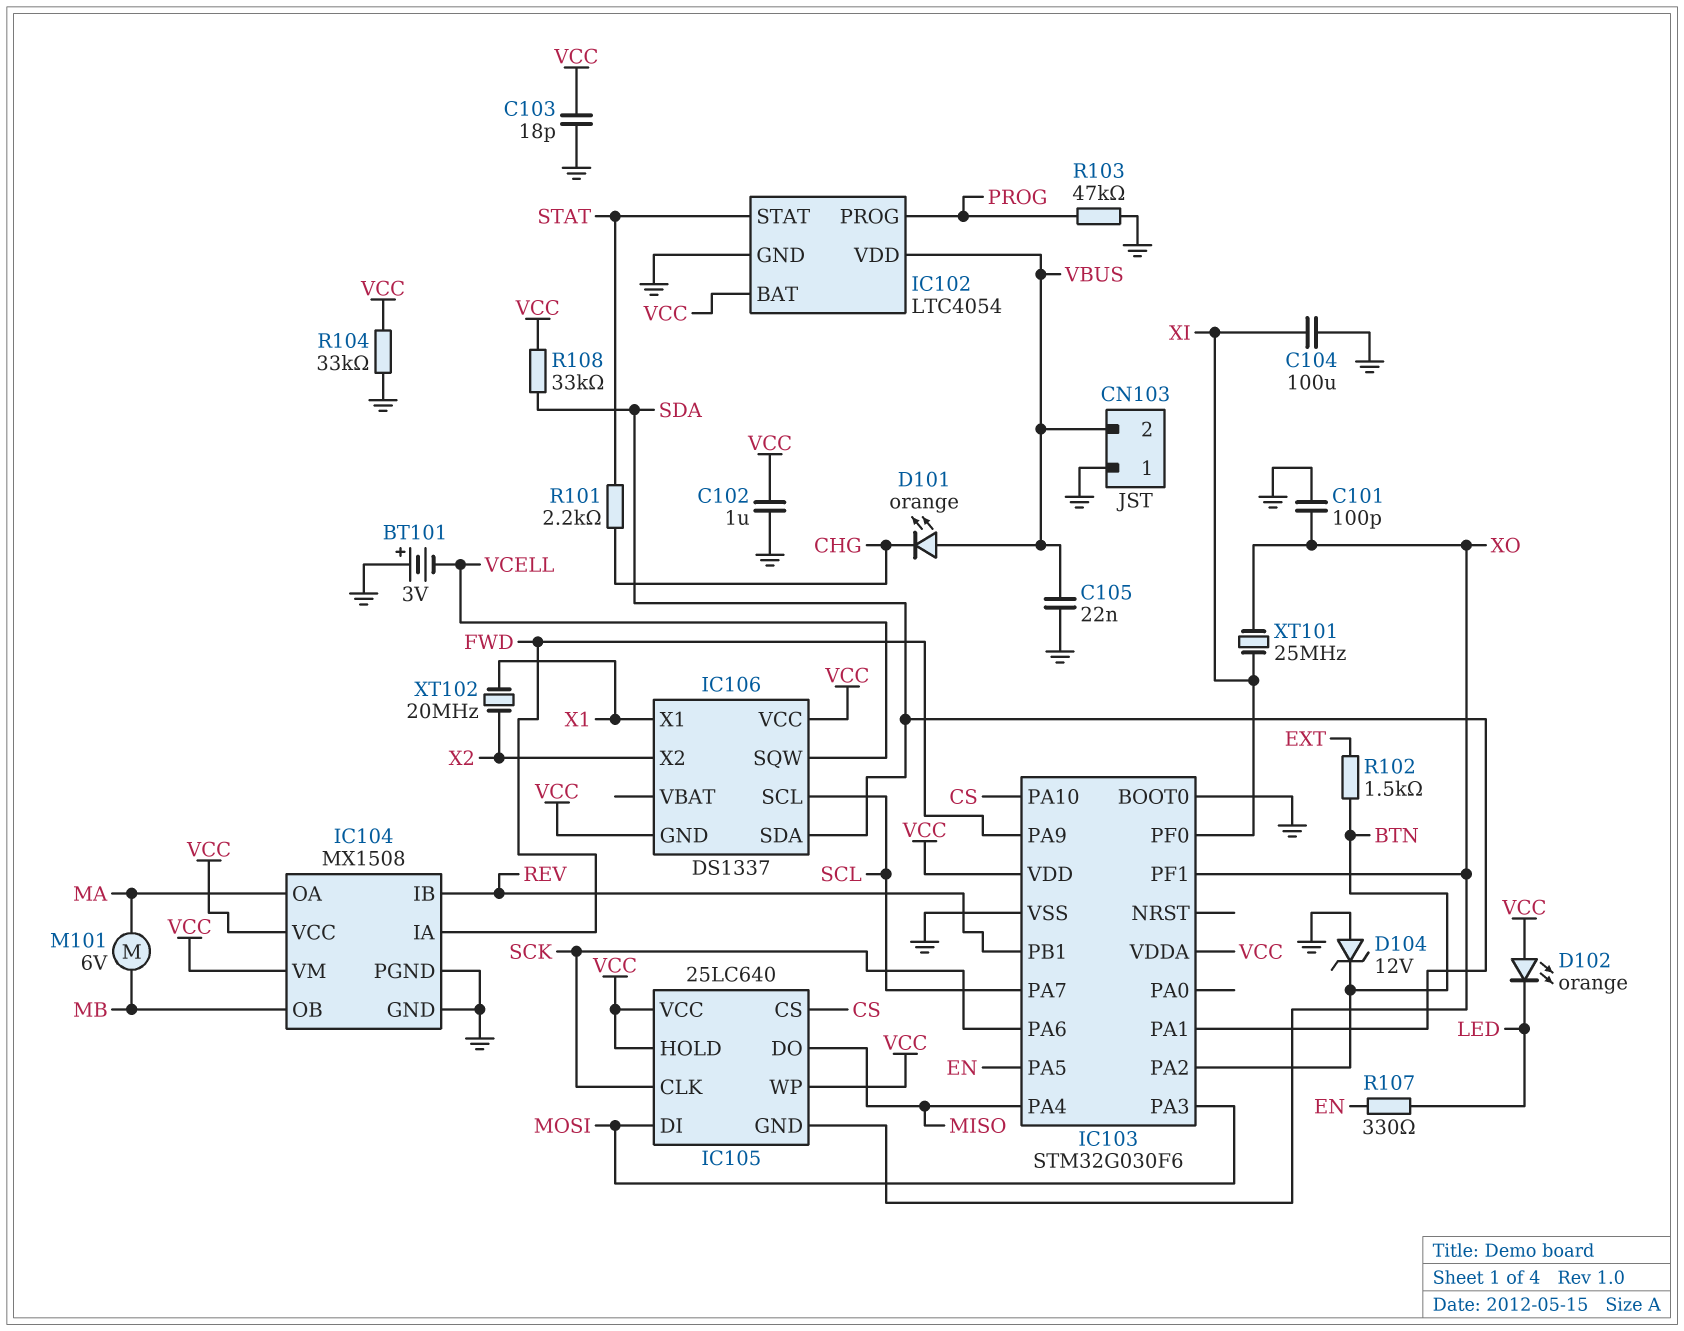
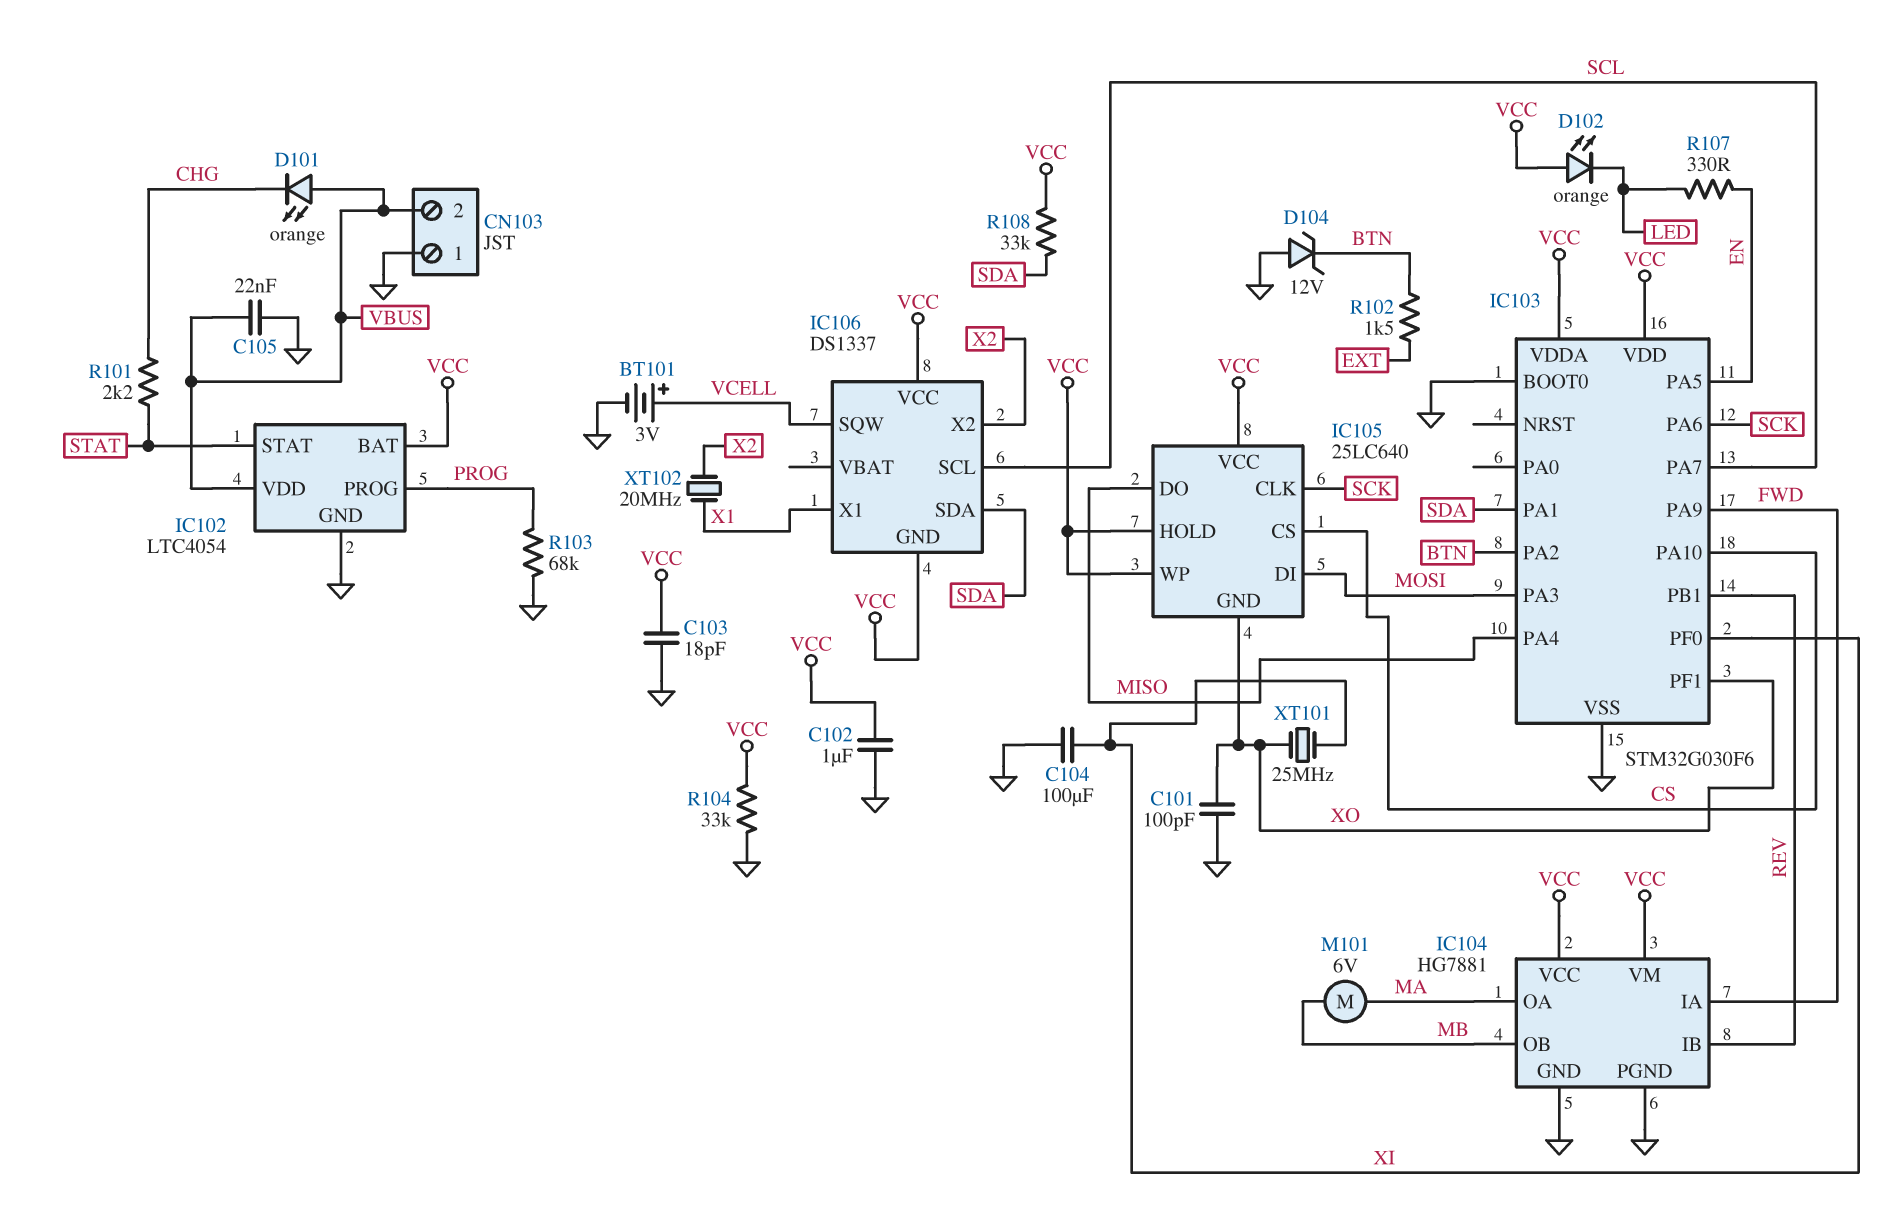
BT101: 3V (plus GND, minus VCELL) -> 3V (plus VCELL, minus GND)
IC104: MX1508 -> HG7881
R103: 47k (GND, PROG) -> 68k (GND, PROG)

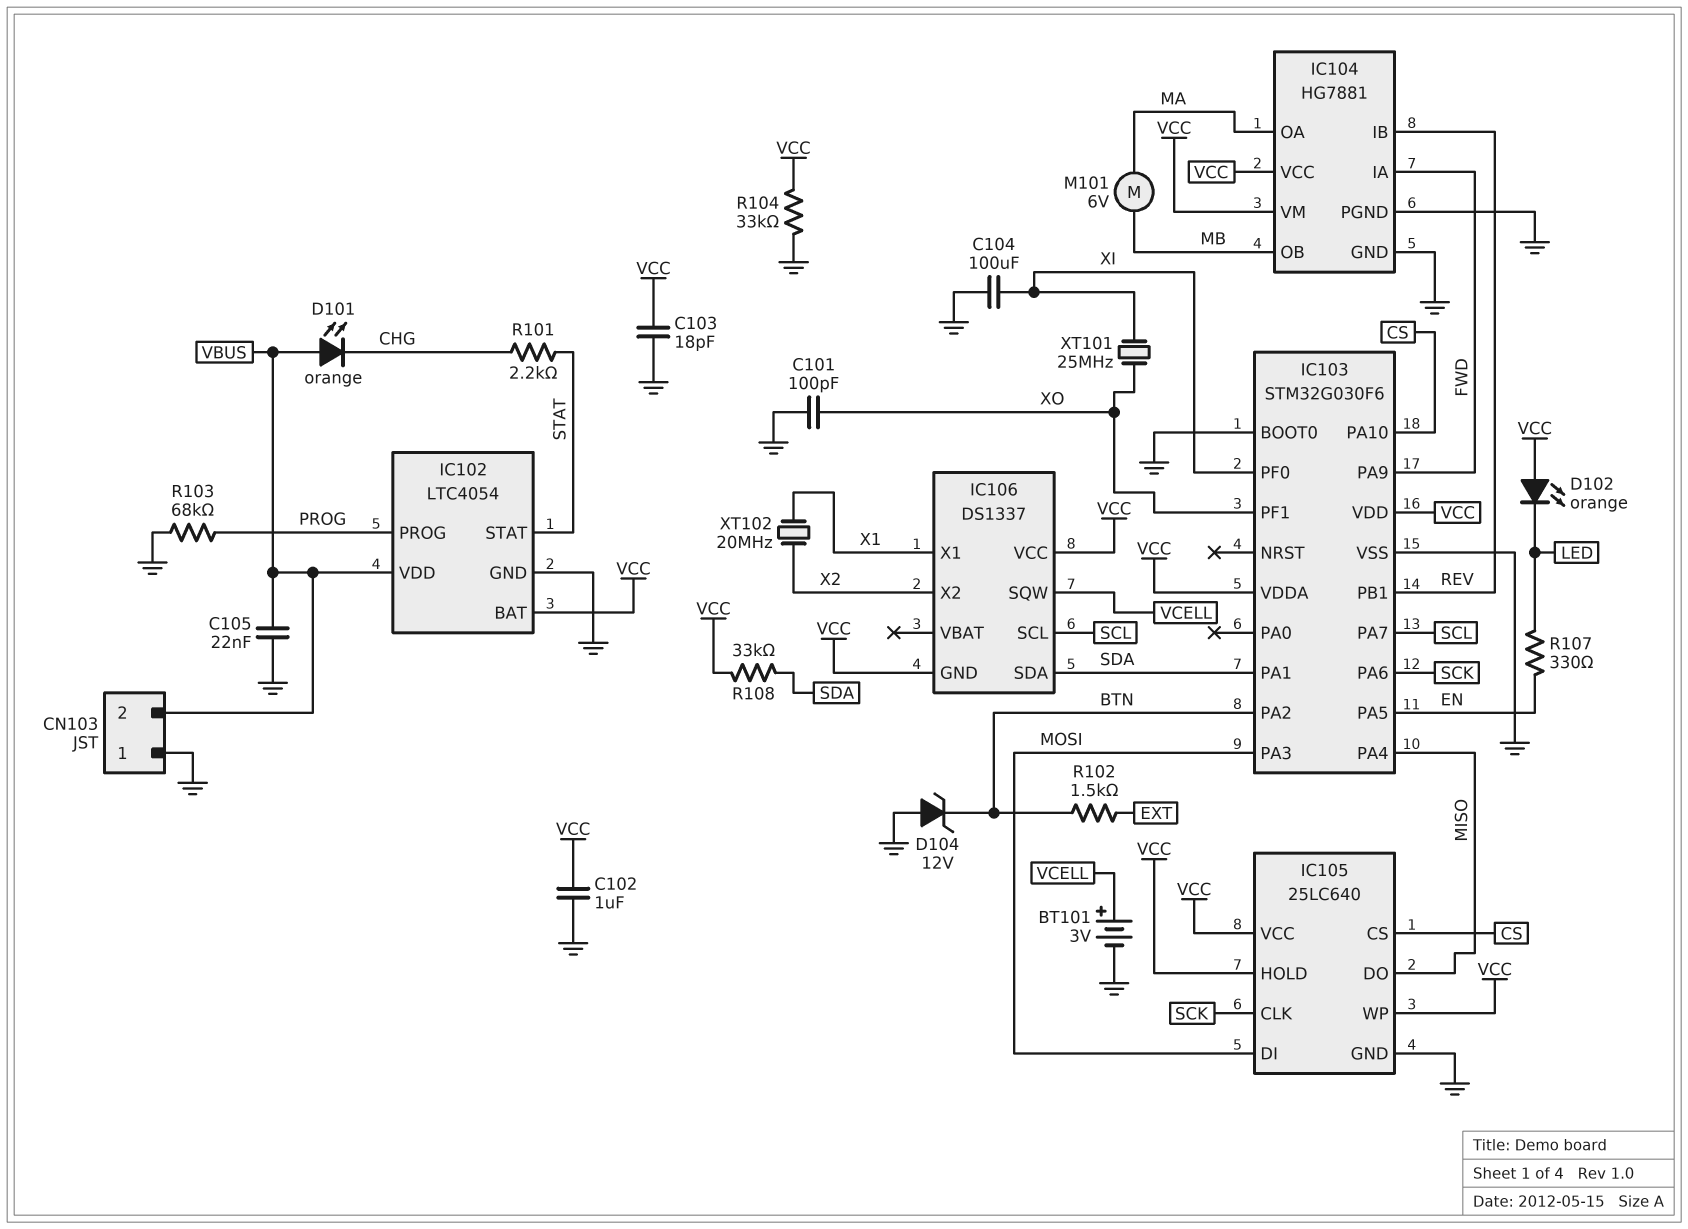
IC105 pin GND: XO -> GND

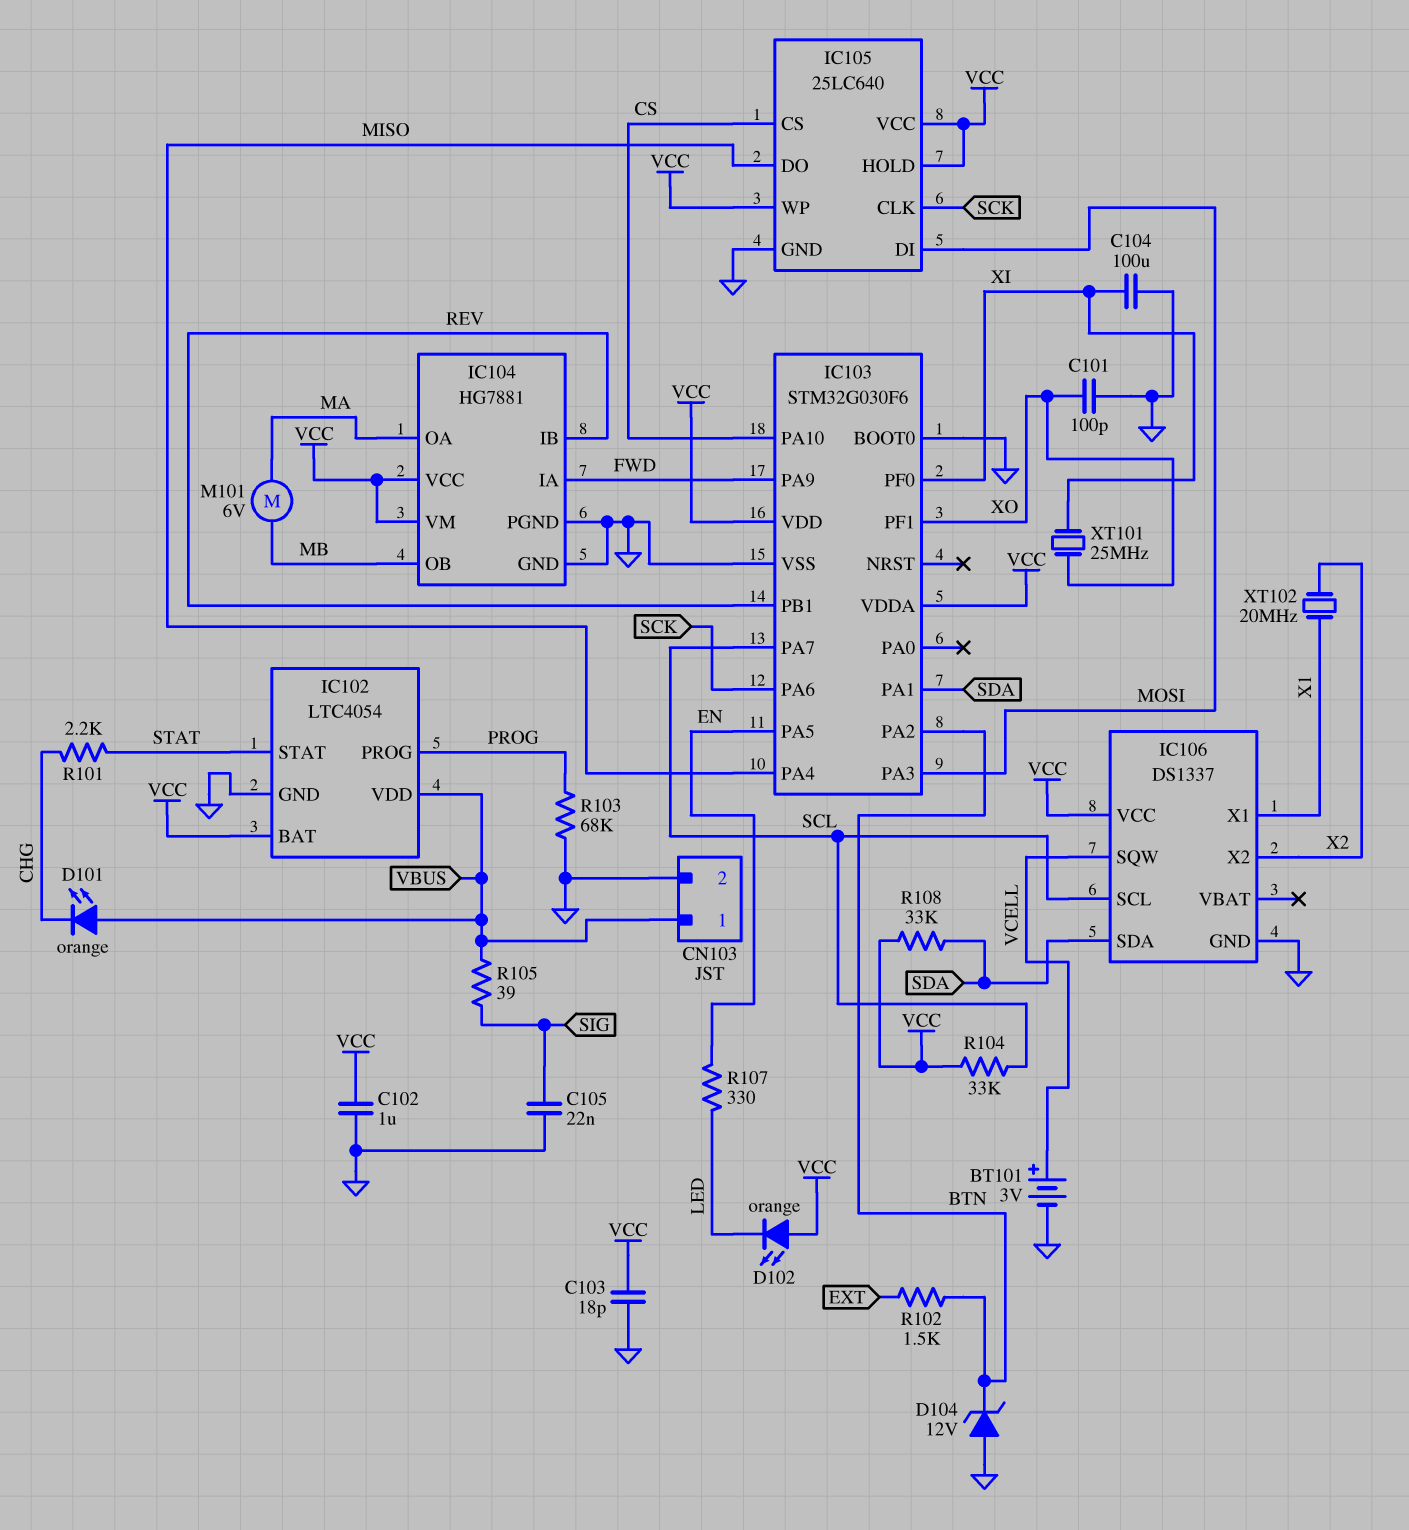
C105: 22nF (GND, VBUS) -> 22nF (GND, SIG)
CN103 pin 1: GND -> VBUS
CN103 pin 2: VBUS -> GND
IC106 pin GND: VCC -> GND
R104: 33k (GND, VCC) -> 33k (SCL, VCC)
R105: none -> 39 (SIG, VBUS)

